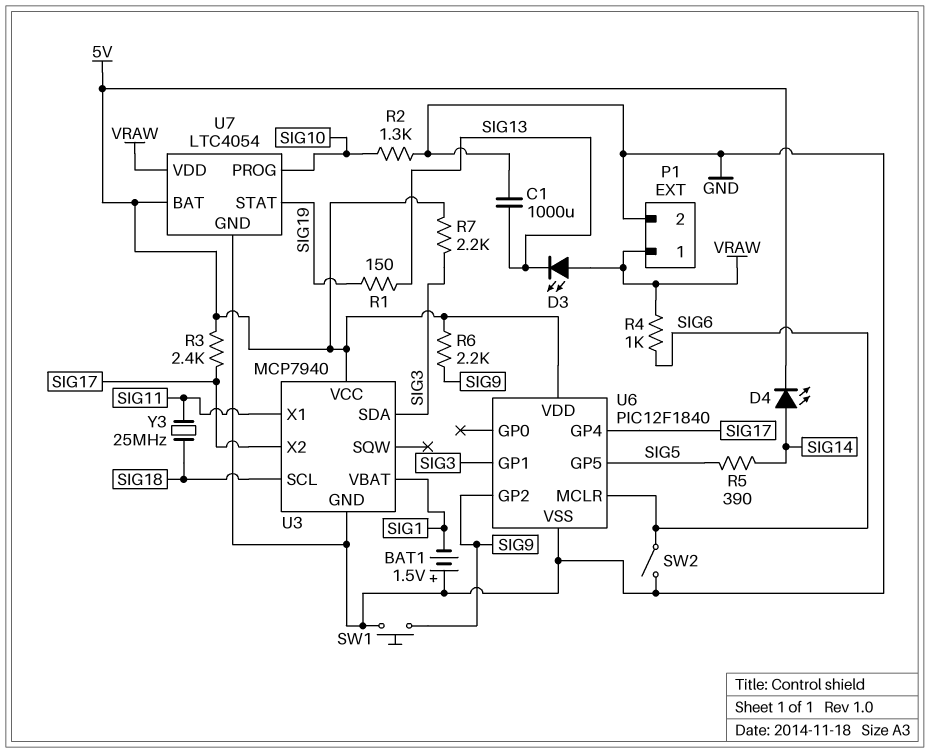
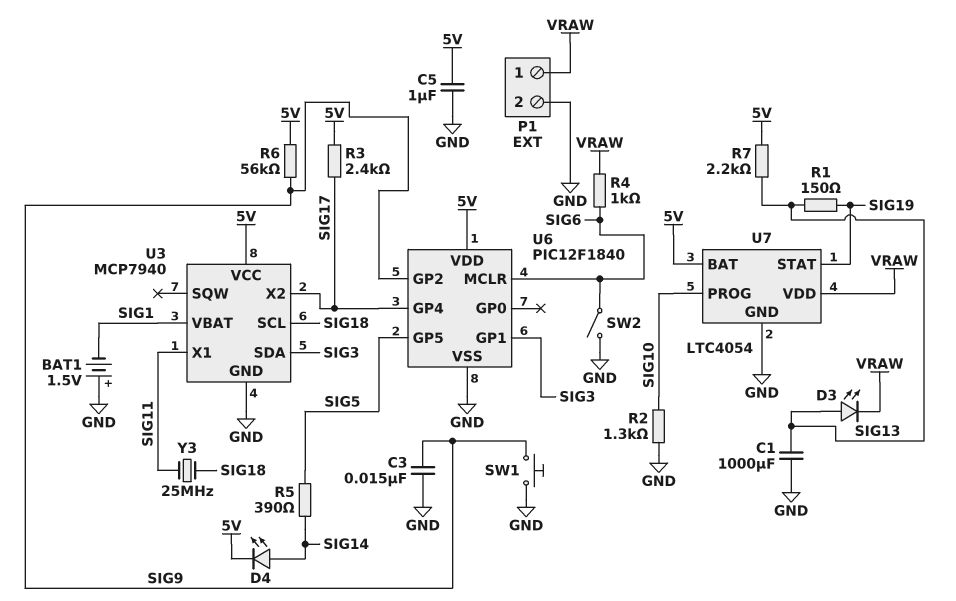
C3: none -> 15nF (GND, SIG9)
C5: none -> 1uF (5V, GND)
D3: LED (A VRAW, K SIG13) -> LED (A SIG13, K VRAW)
R6: 2.2k (5V, SIG9) -> 56k (5V, SIG9)
R7: 2.2k (5V, SIG3) -> 2.2k (5V, SIG13)

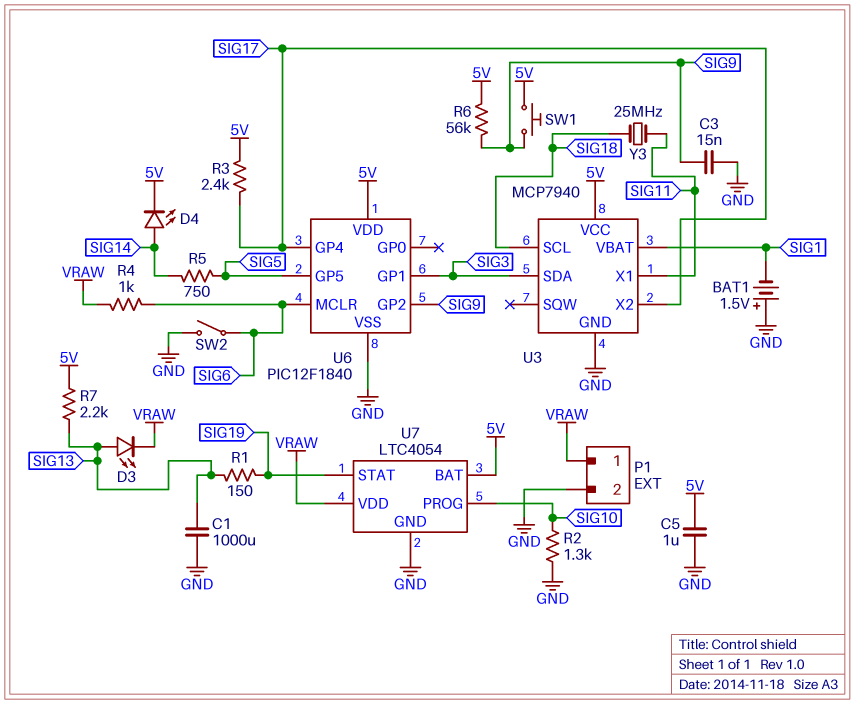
R5: 390 (SIG5, SIG14) -> 750 (SIG5, SIG14)
SW1: button (GND, SIG9) -> button (5V, SIG9)

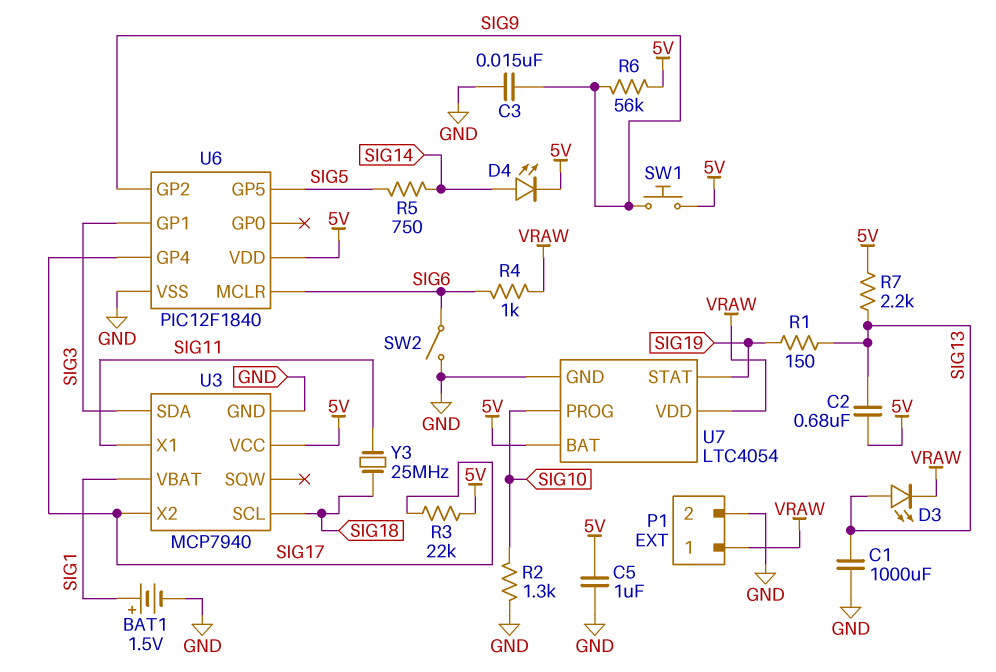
BAT1: 1.5V (plus GND, minus SIG1) -> 1.5V (plus SIG1, minus GND)
C2: none -> 680nF (5V, SIG13)
R3: 2.4k (5V, SIG17) -> 22k (5V, SIG17)

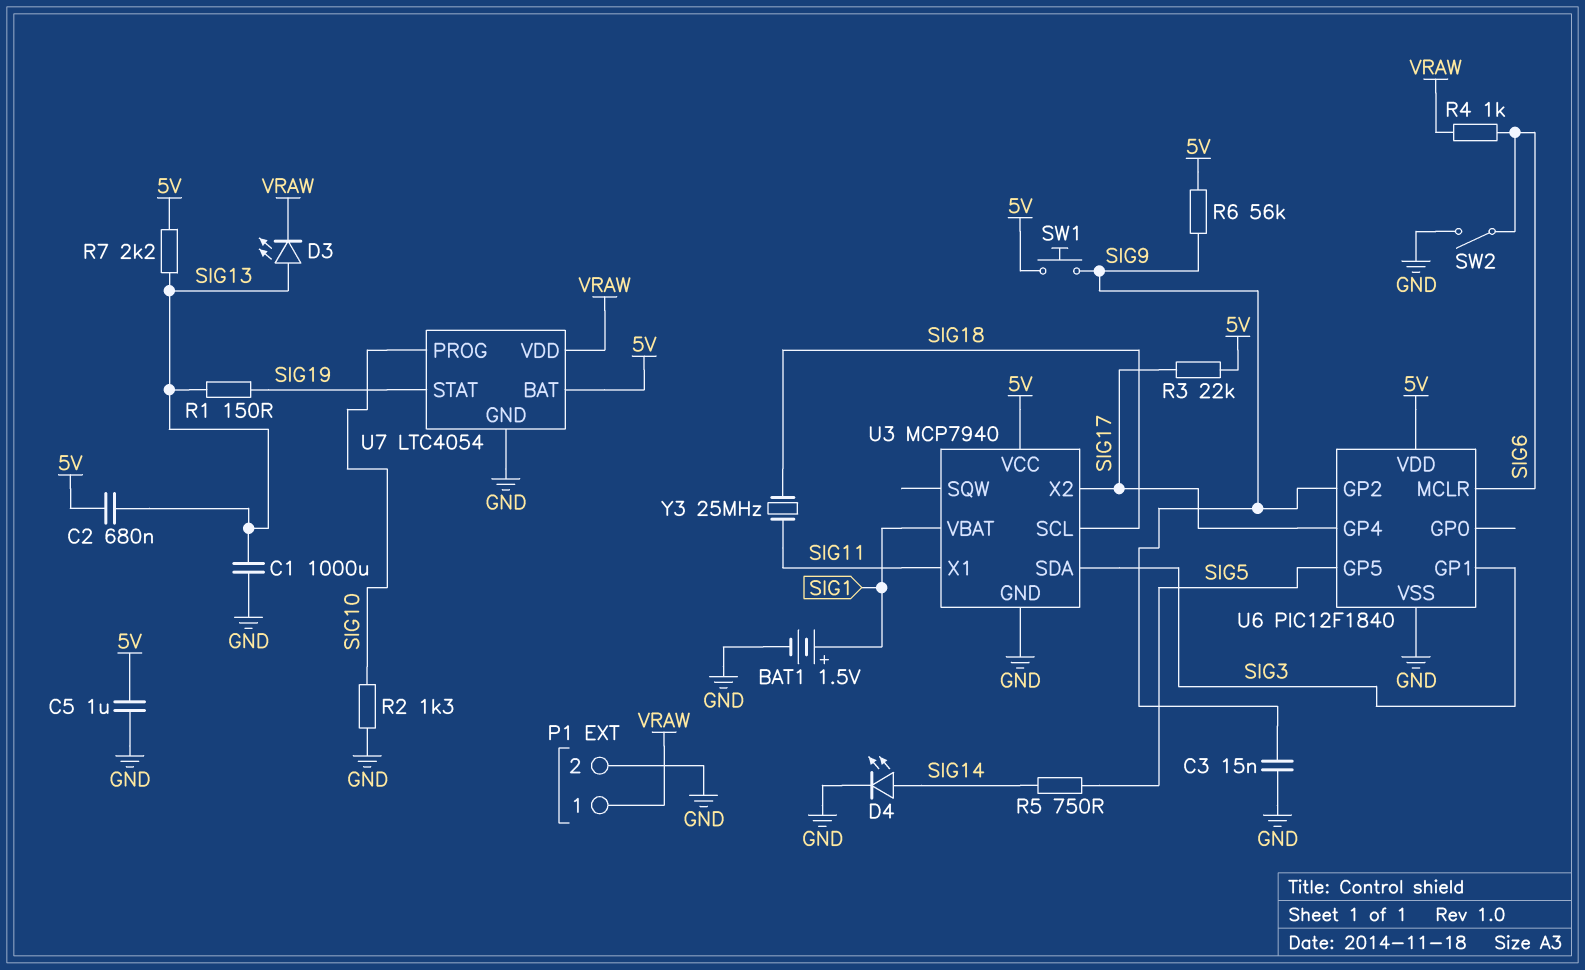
D4: LED (A SIG14, K 5V) -> LED (A SIG14, K GND)

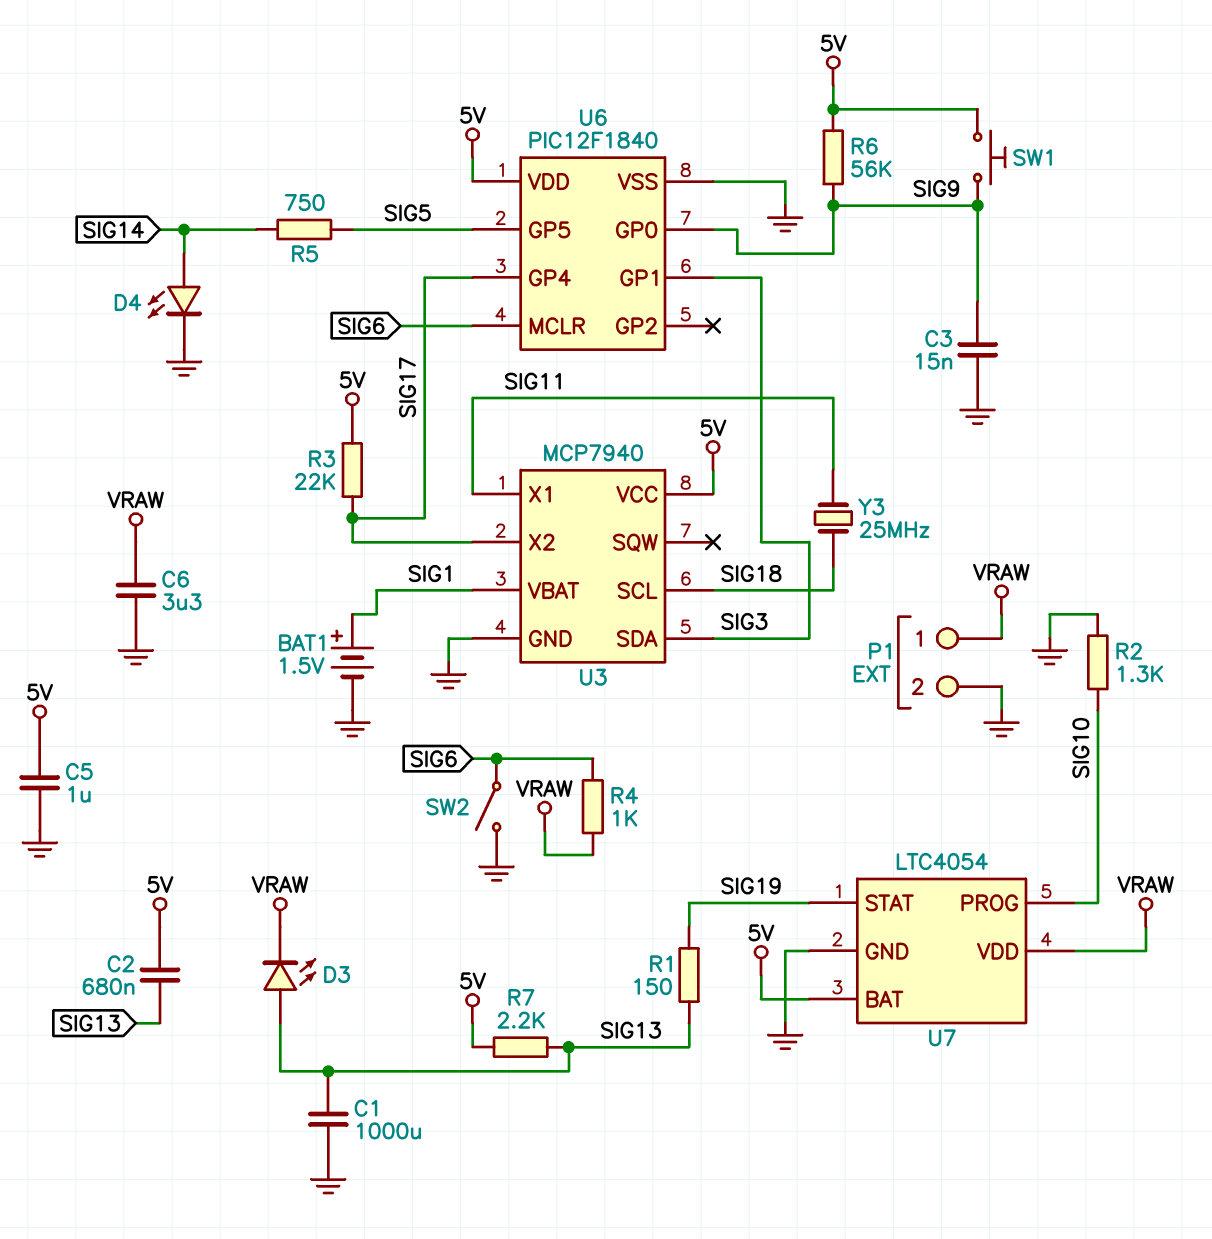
C6: none -> 3.3uF (GND, VRAW)
U6 pin GP0: none -> SIG9
U6 pin GP2: SIG9 -> none

